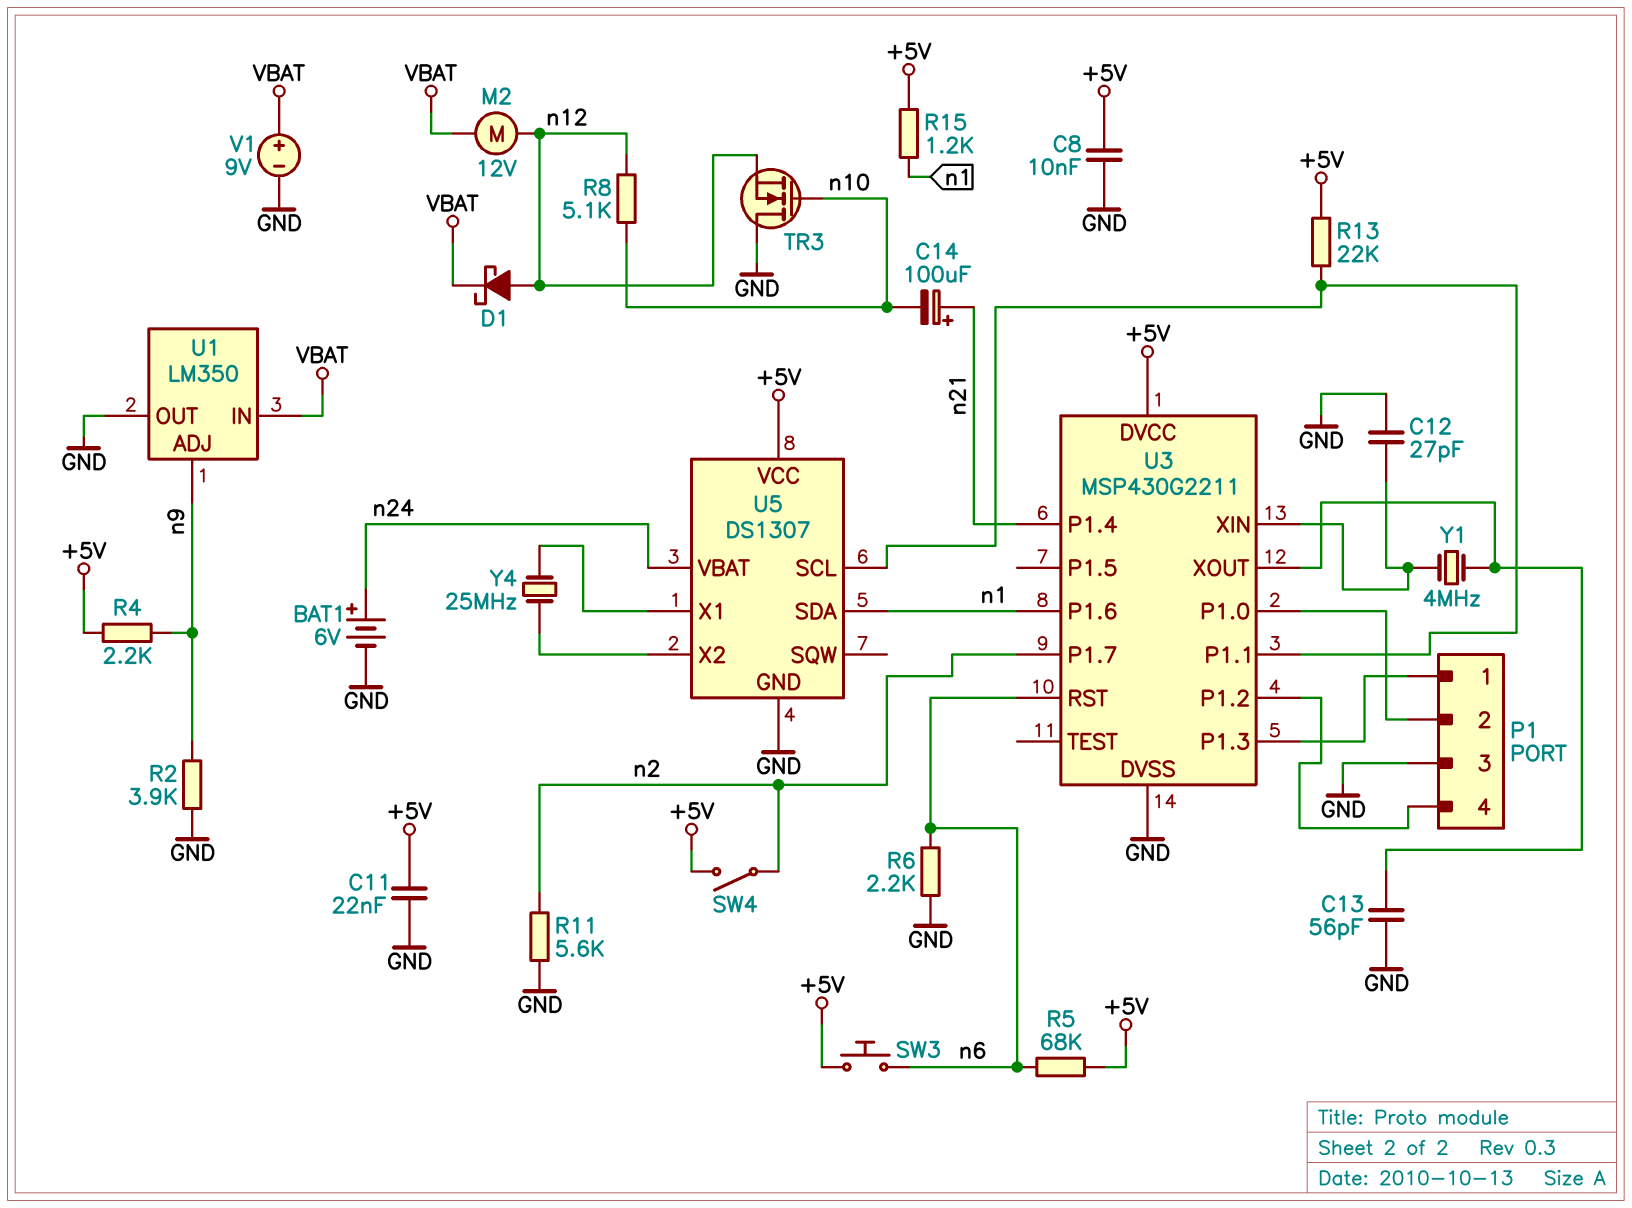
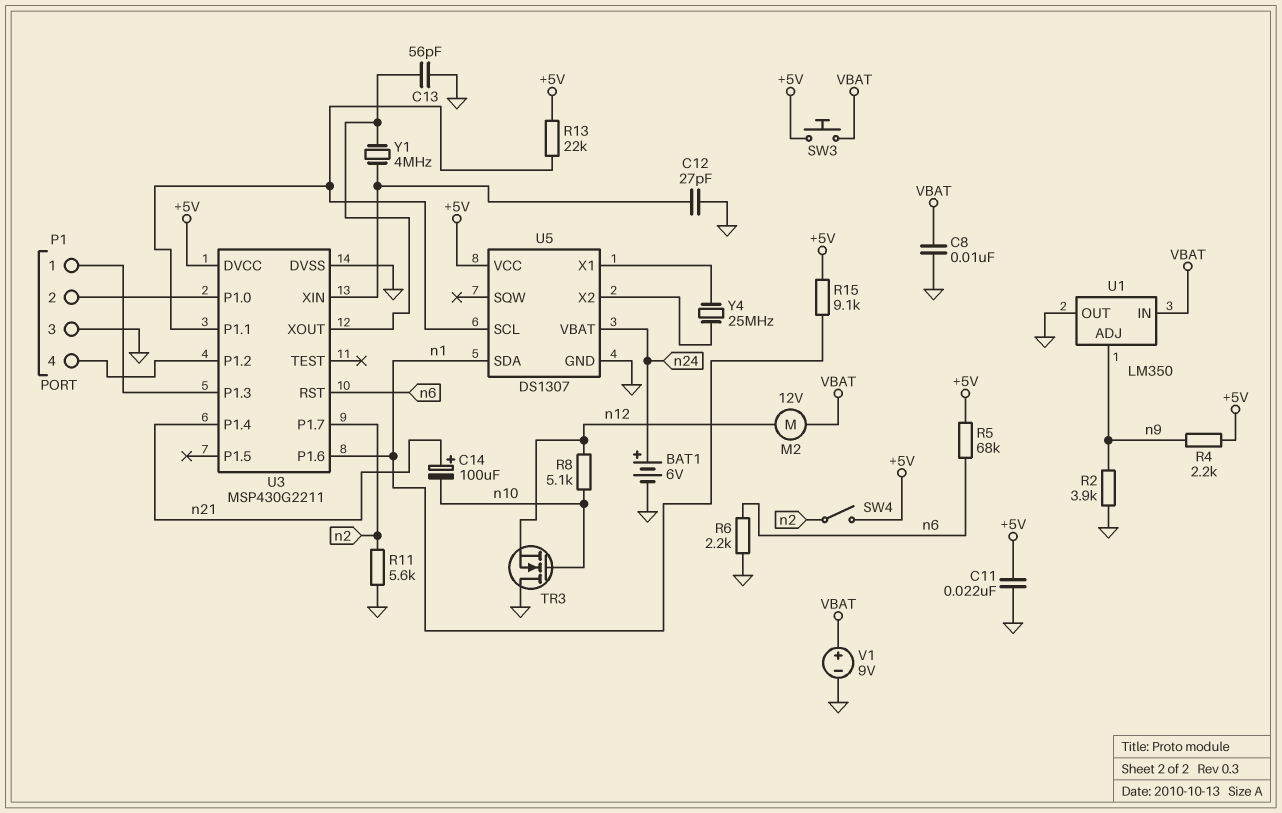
C8: 10nF (+5V, GND) -> 10nF (GND, VBAT)
D1: schottky (A n12, K VBAT) -> none
R15: 1.2k (+5V, n1) -> 9.1k (+5V, n1)
SW3: button (+5V, n6) -> button (+5V, VBAT)

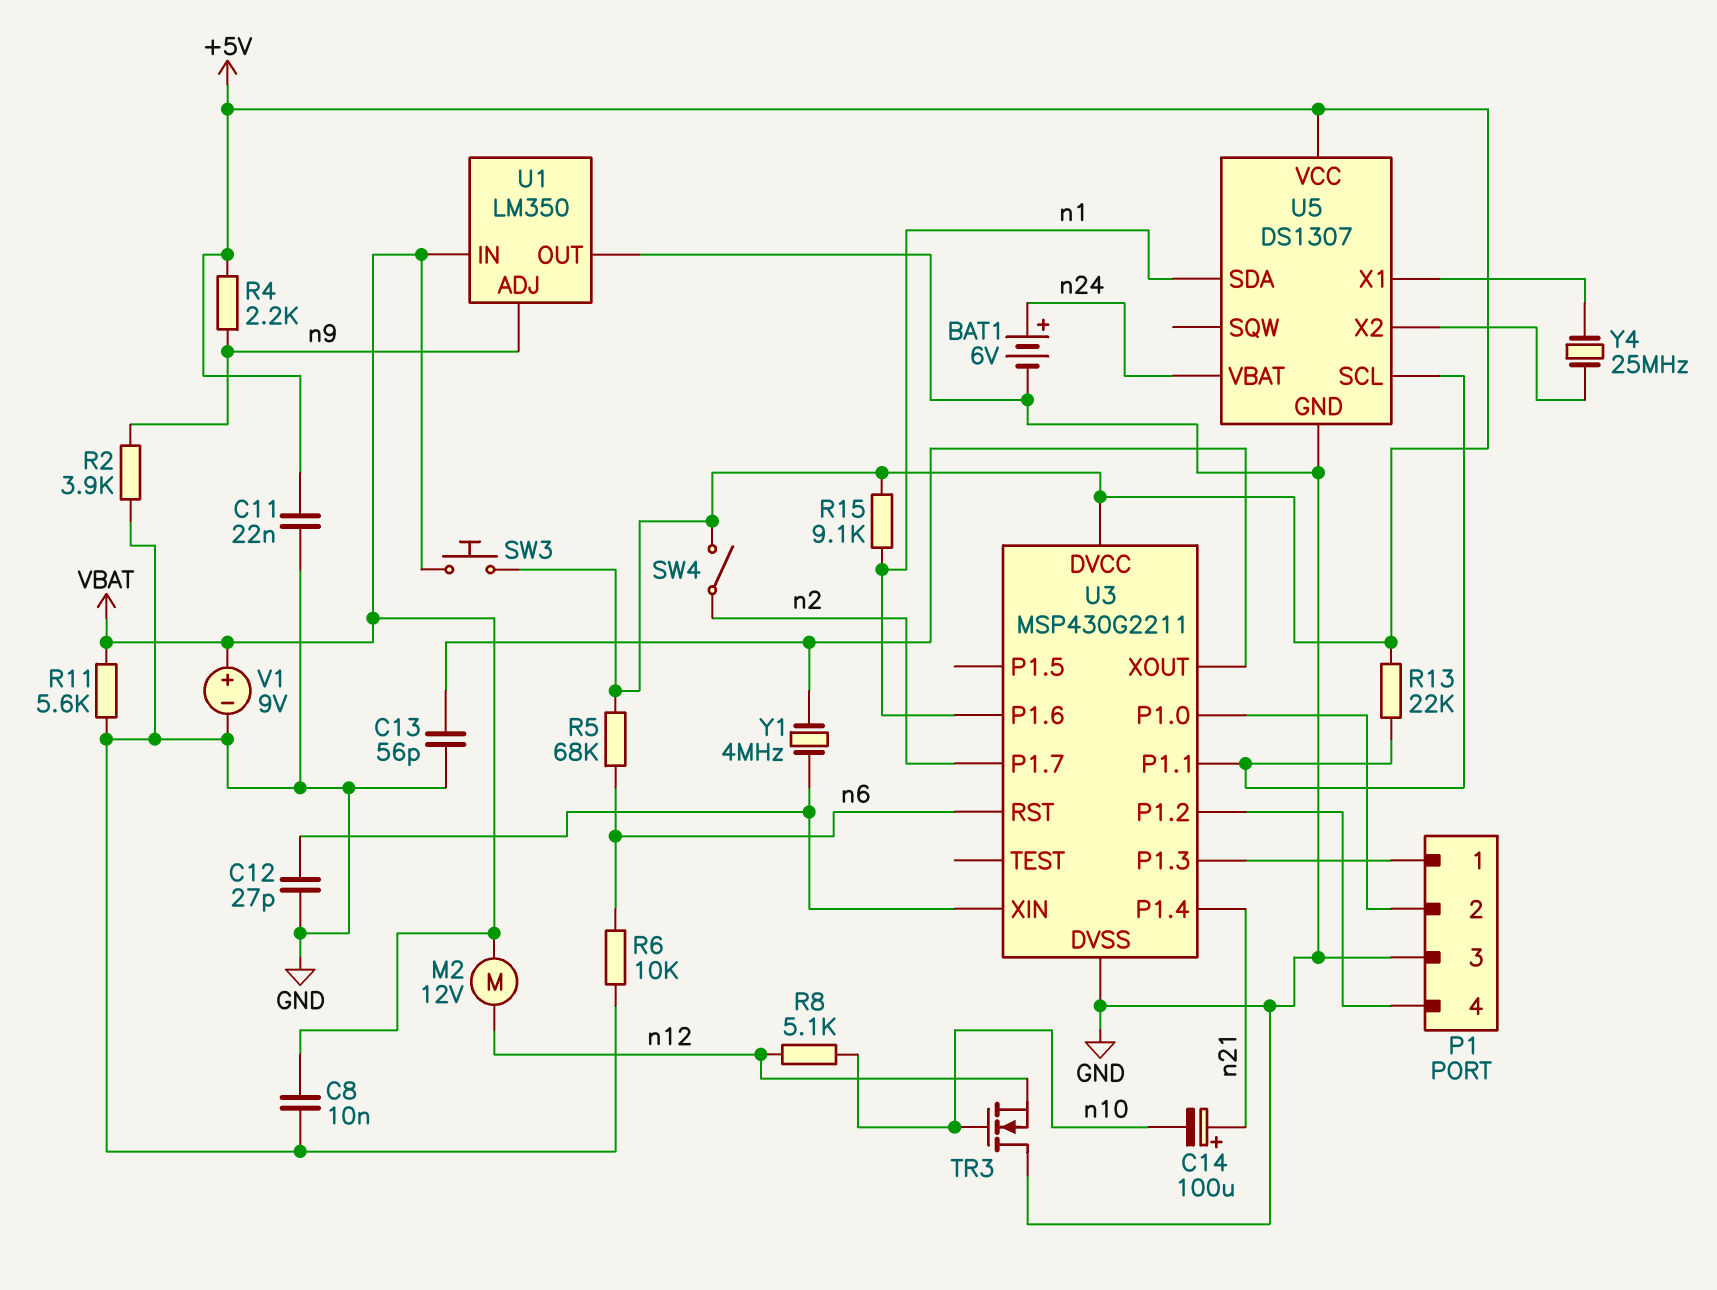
R6: 2.2k (GND, n6) -> 10k (GND, n6)
R11: 5.6k (GND, n2) -> 5.6k (GND, VBAT)

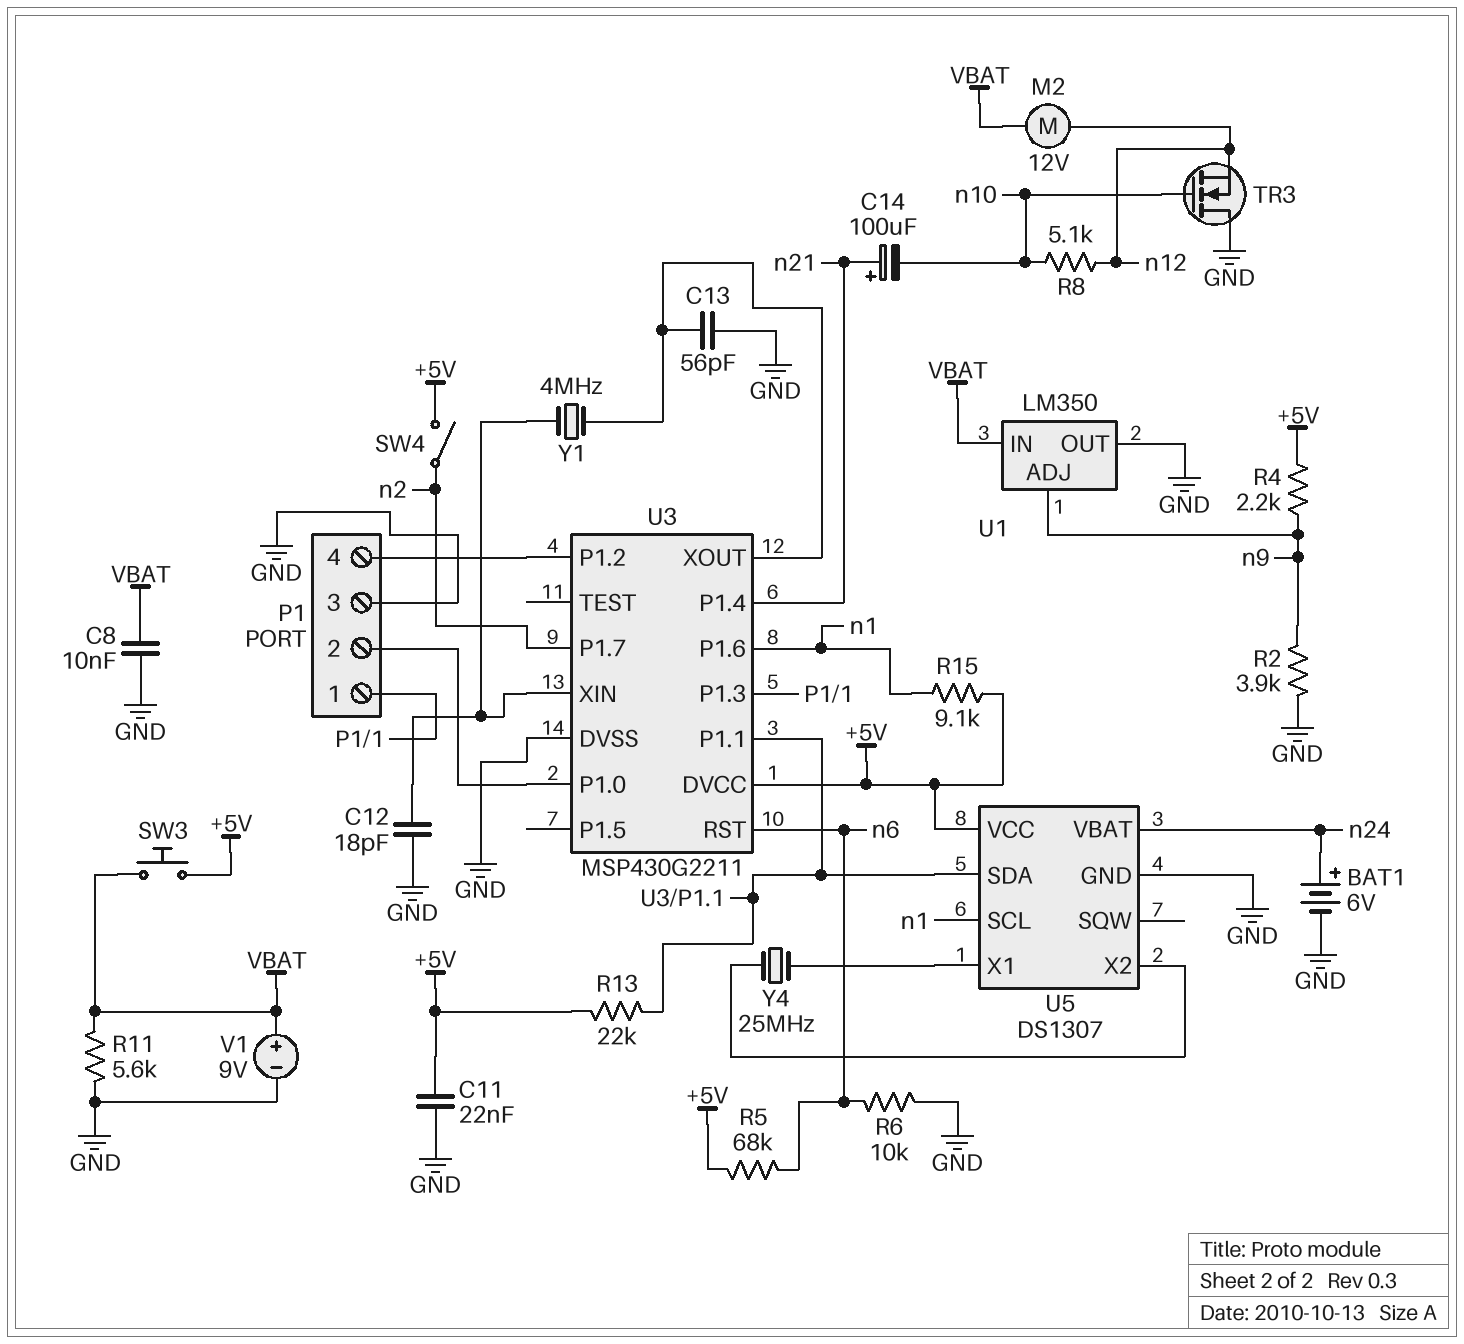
C12: 27pF (GND, U3/XIN) -> 18pF (GND, U3/XIN)
U5 pin SCL: U3/P1.1 -> n1
U5 pin SDA: n1 -> U3/P1.1

